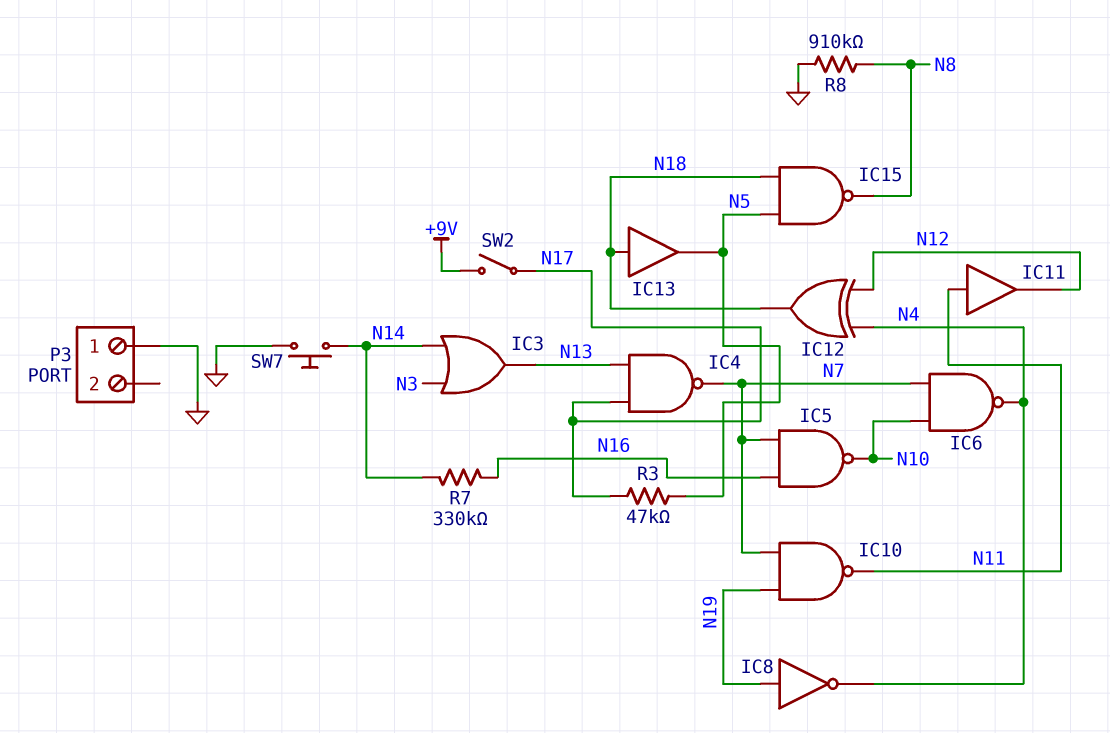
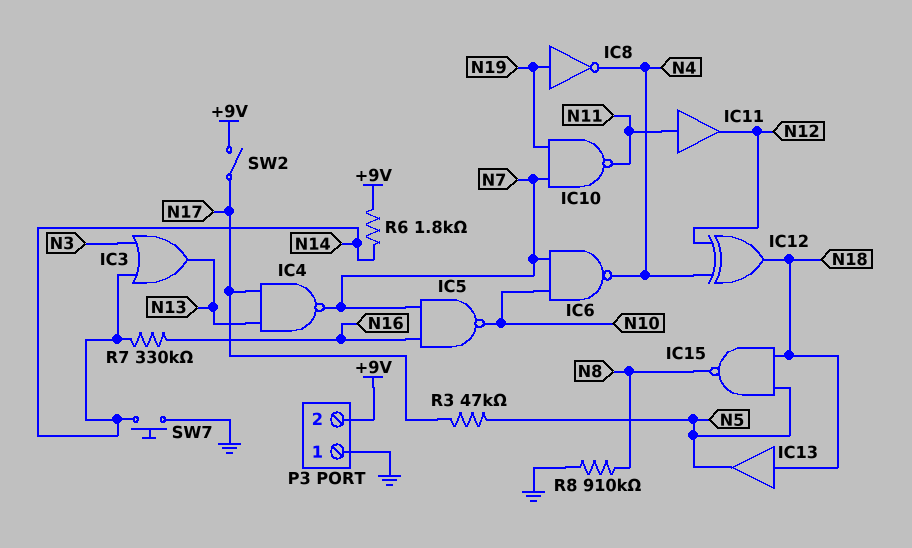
P3 pin 2: none -> +9V
R6: none -> 1.8k (+9V, N14)

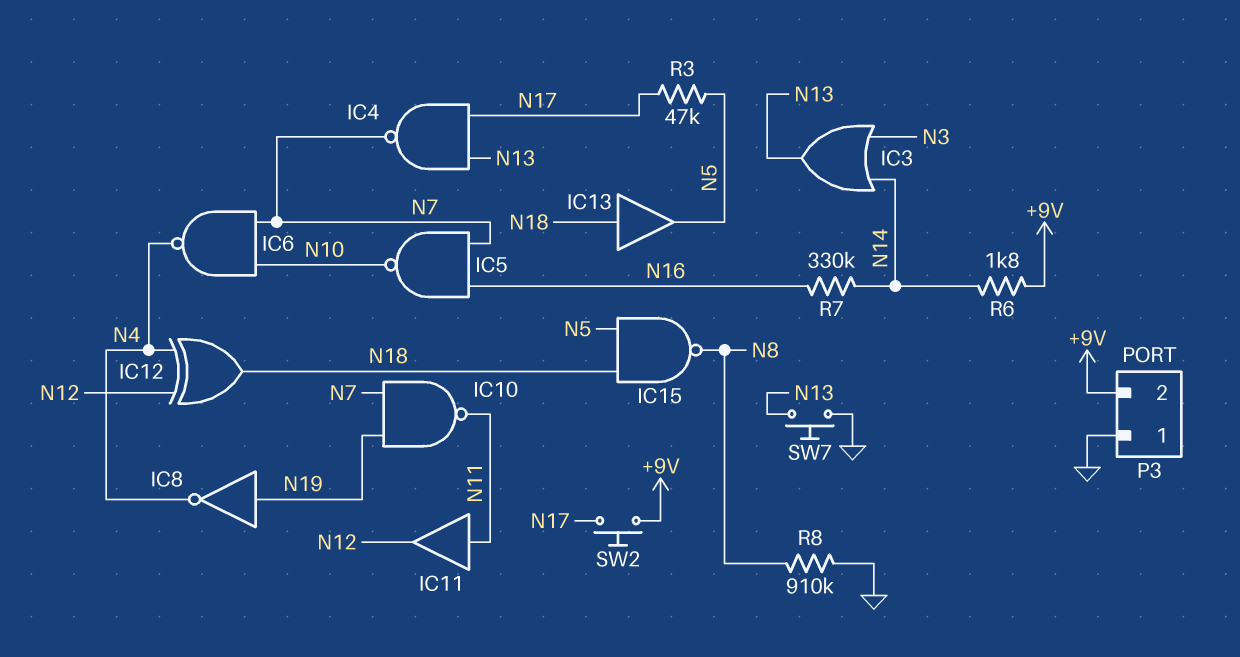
SW2: switch (+9V, N17) -> button (+9V, N17)
SW7: button (GND, N14) -> button (GND, N13)

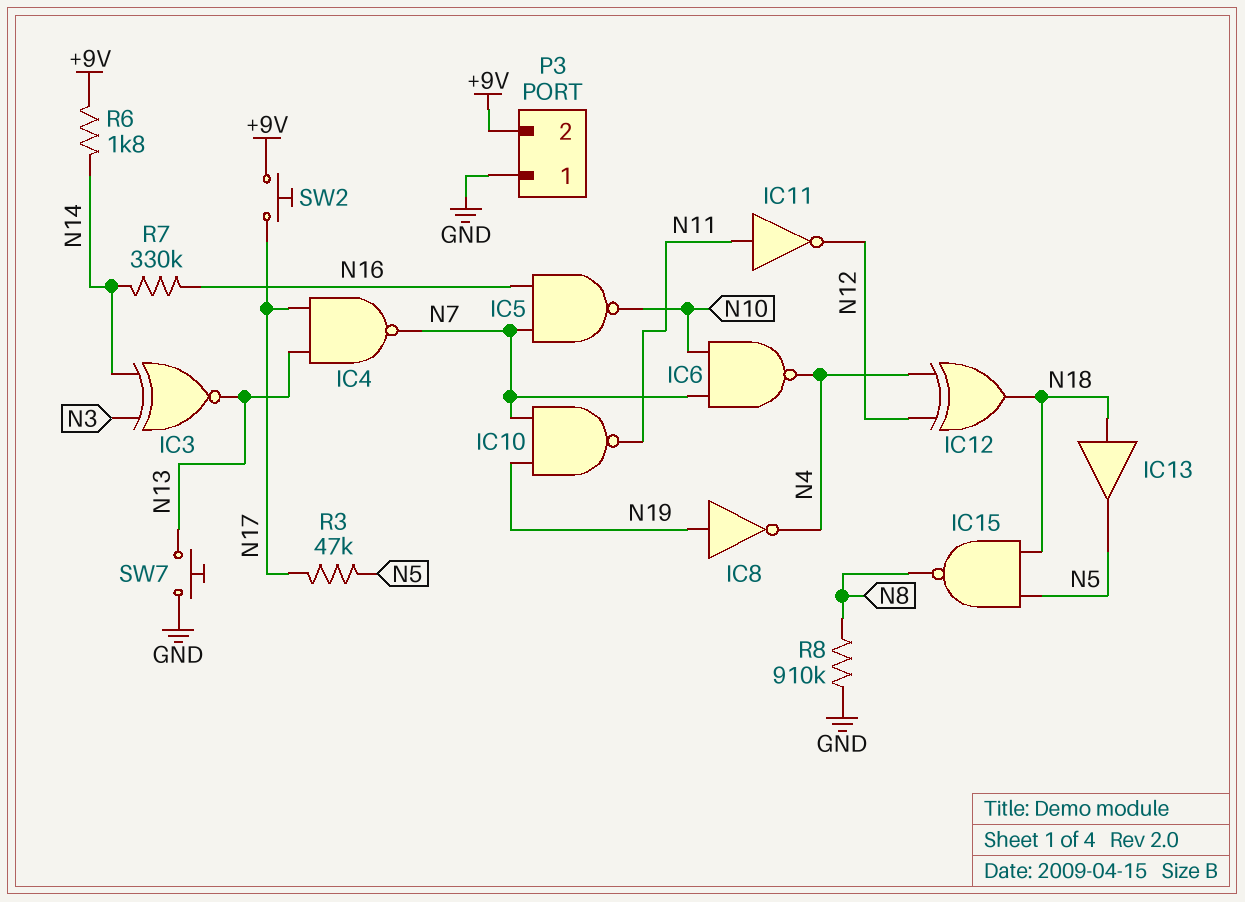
IC3: OR (in N3, in N14, out N13) -> XNOR (in N3, in N14, out N13)
IC11: buffer (in N11, out N12) -> NOT (in N11, out N12)

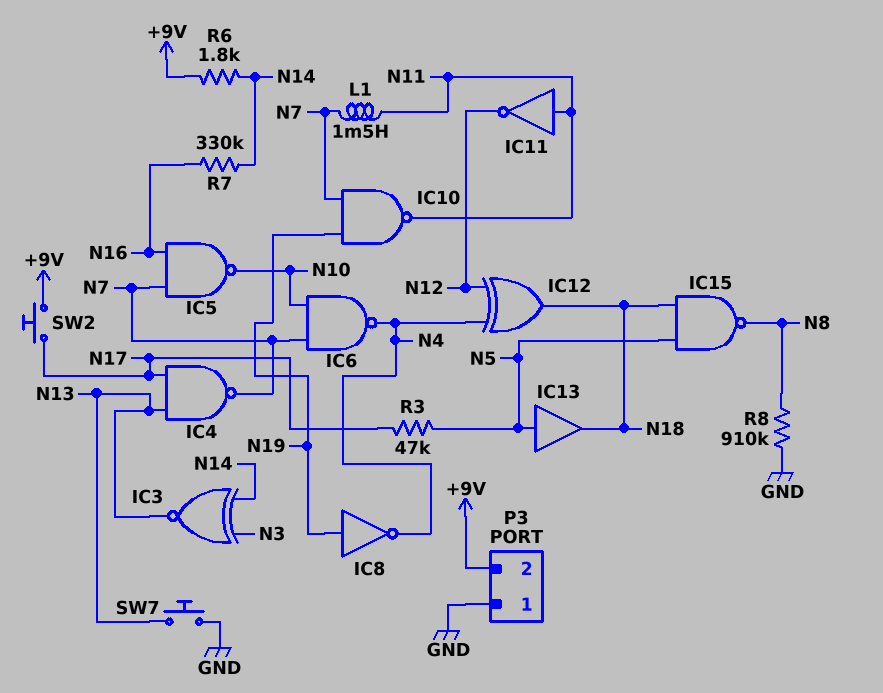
IC13: buffer (in N18, out N5) -> buffer (in N5, out N18)
L1: none -> 1.5mH (N7, N11)

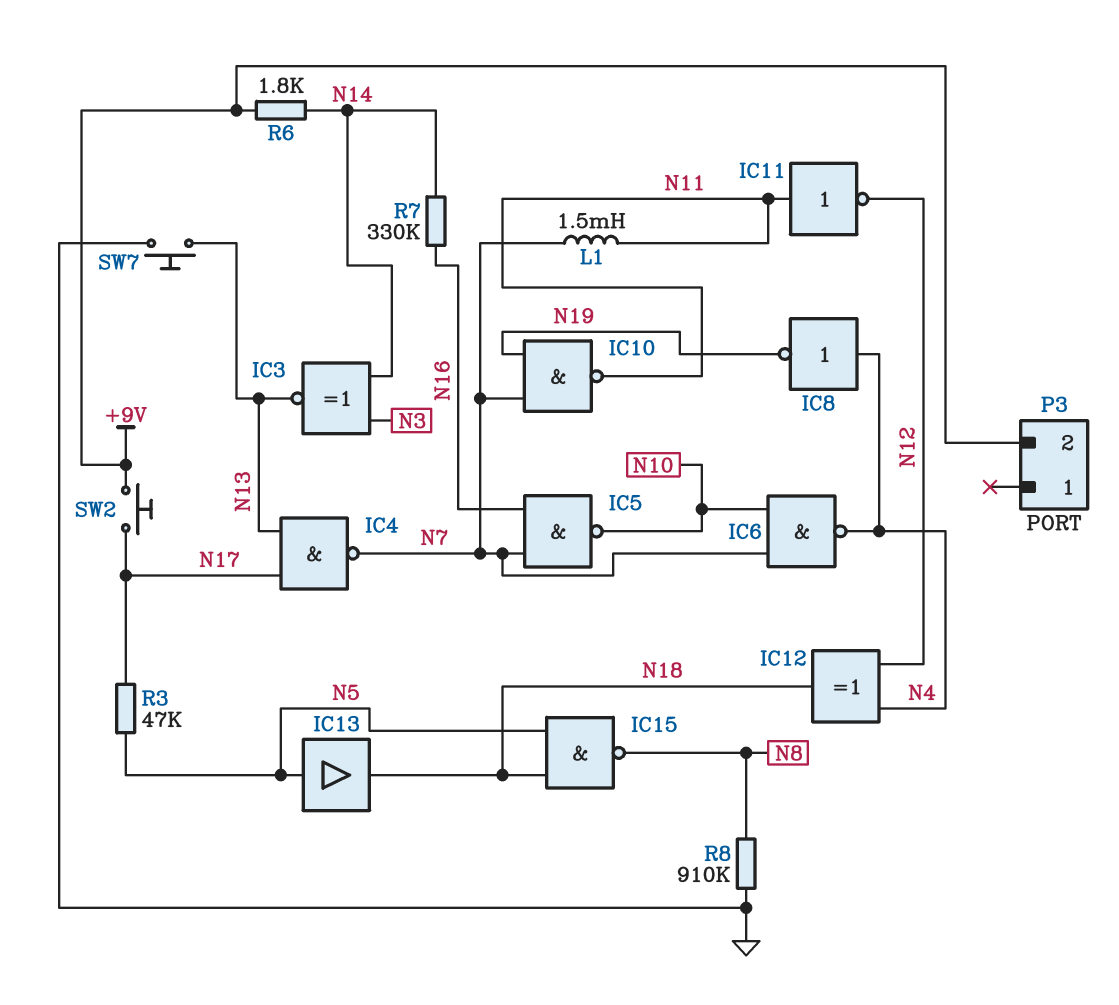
IC8: NOT (in N19, out N4) -> NOT (in N4, out N19)
P3 pin 1: GND -> none

